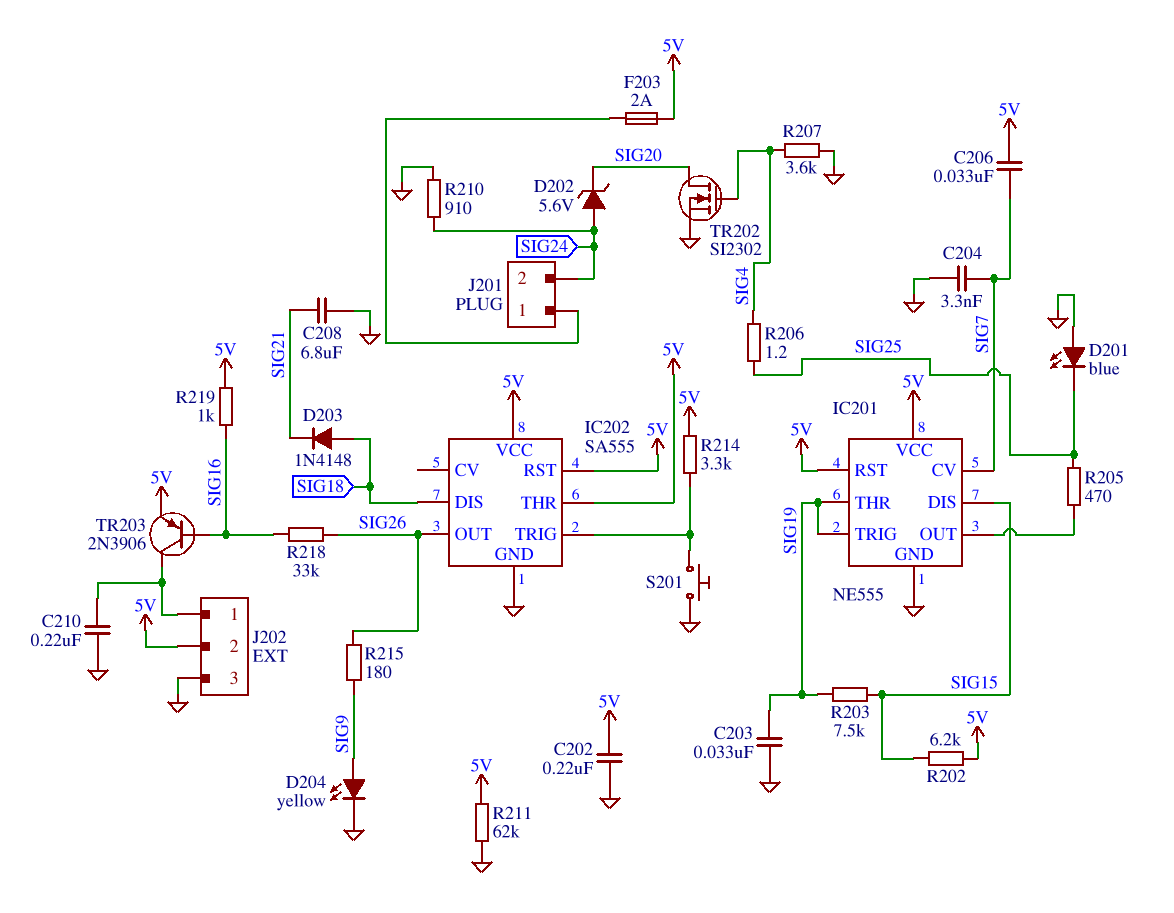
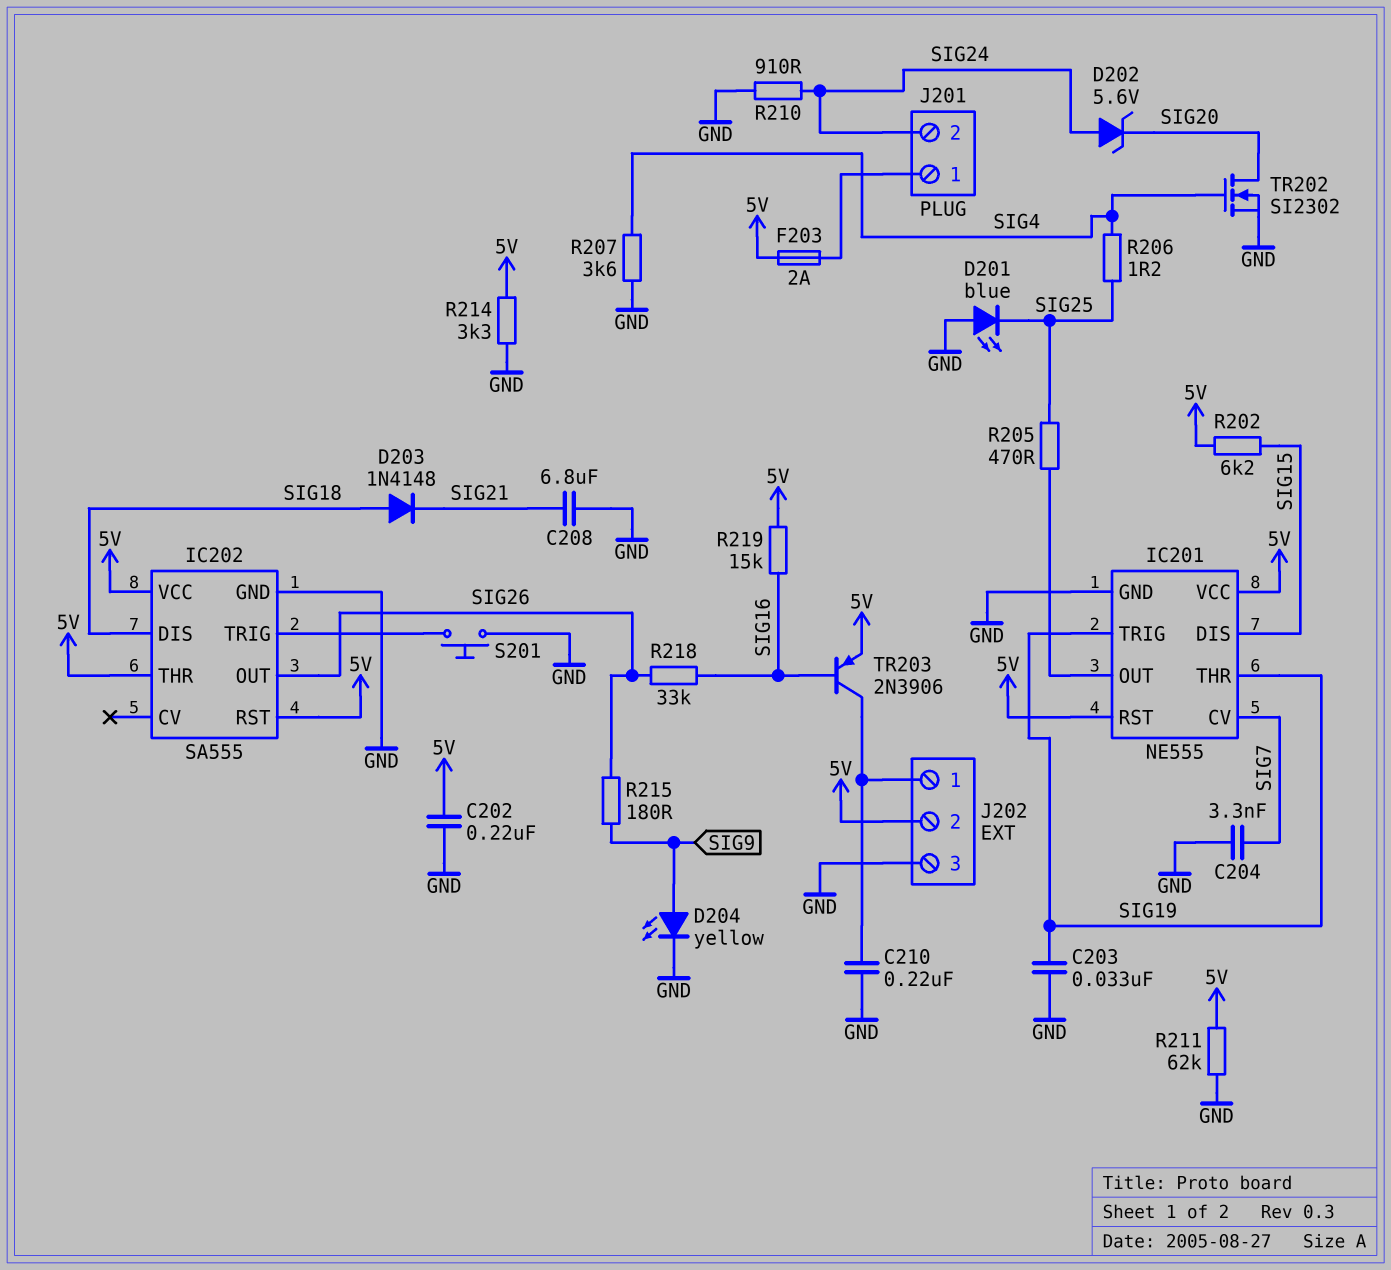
C206: 33nF (5V, SIG7) -> none
R203: 7.5k (SIG15, SIG19) -> none
R214: 3.3k (5V, IC202/TRIG) -> 3.3k (5V, GND)
R219: 1k (5V, SIG16) -> 15k (5V, SIG16)

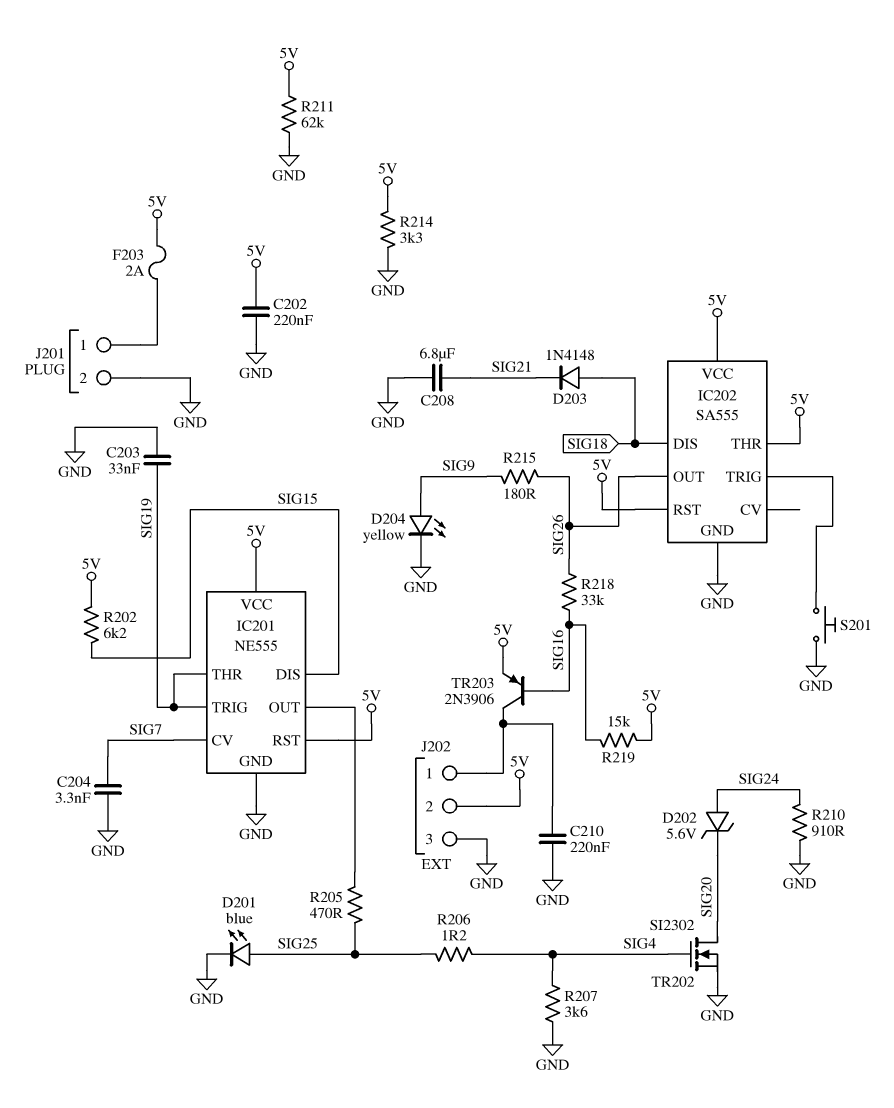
D201: LED blue (A GND, K SIG25) -> LED blue (A SIG25, K GND)
J201 pin 2: SIG24 -> GND

